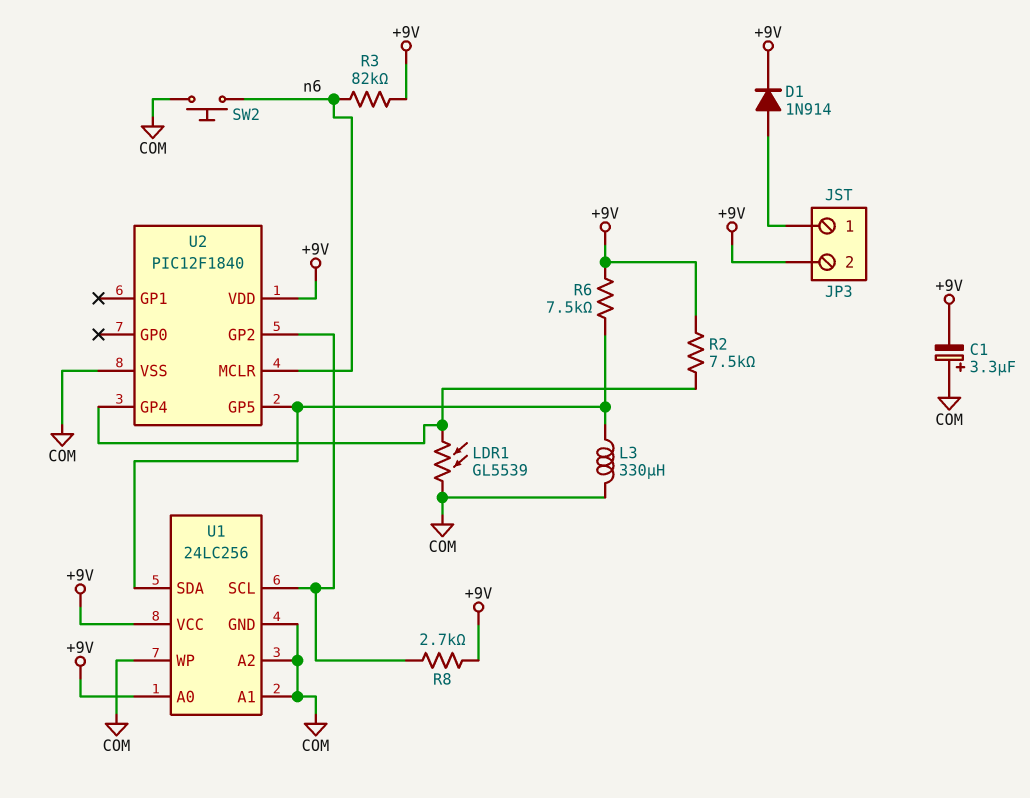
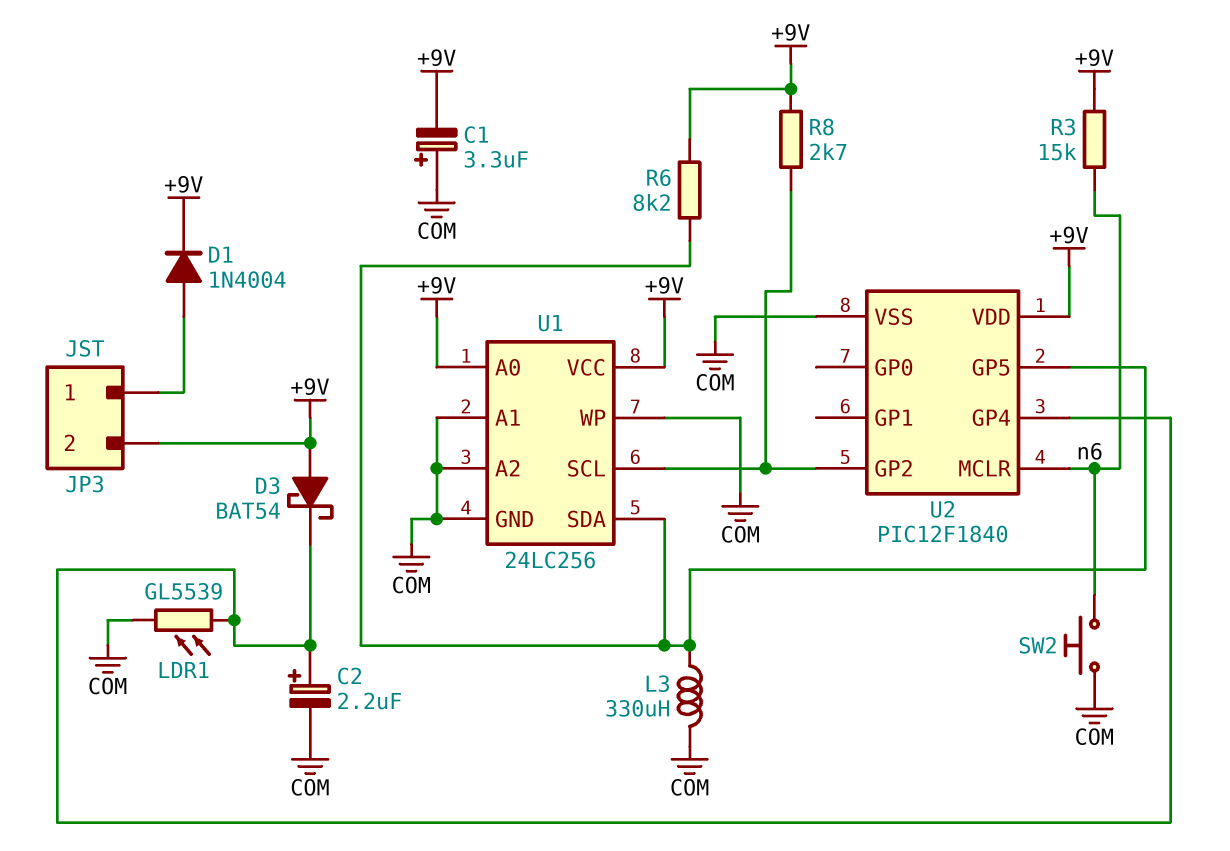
C2: none -> 2.2uF (plus U2/GP4, minus COM)
D1: diode 1N914 (A JP3/1, K +9V) -> diode 1N4004 (A JP3/1, K +9V)
D3: none -> schottky BAT54 (A +9V, K U2/GP4)
R2: 7.5k (+9V, U2/GP4) -> none
R3: 82k (+9V, n6) -> 15k (+9V, n6)
R6: 7.5k (+9V, U1/SDA) -> 8.2k (+9V, U1/SDA)

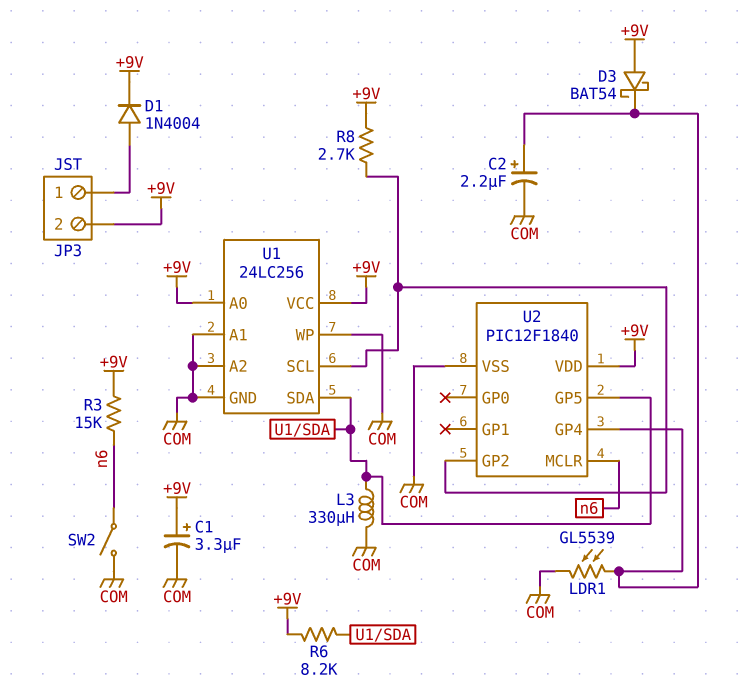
C1: 3.3uF (plus COM, minus +9V) -> 3.3uF (plus +9V, minus COM)
SW2: button (COM, n6) -> switch (COM, n6)

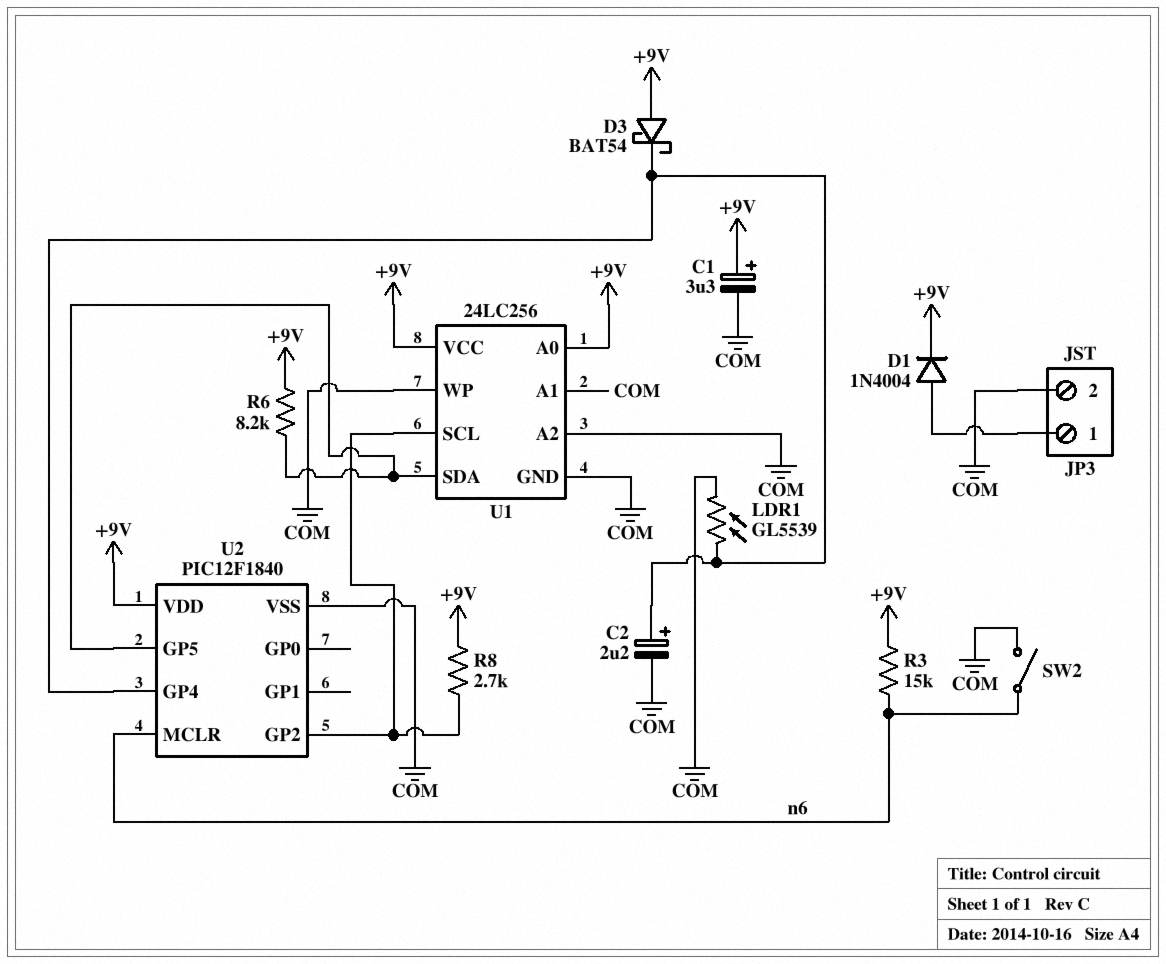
JP3 pin 2: +9V -> COM
L3: 330uH (COM, U1/SDA) -> none

